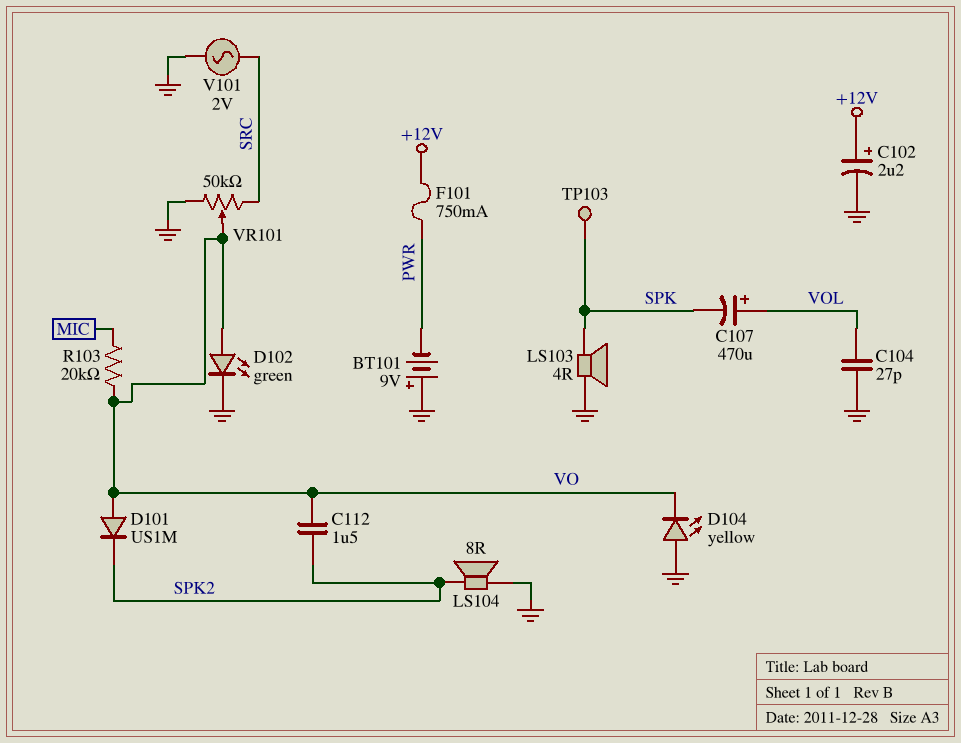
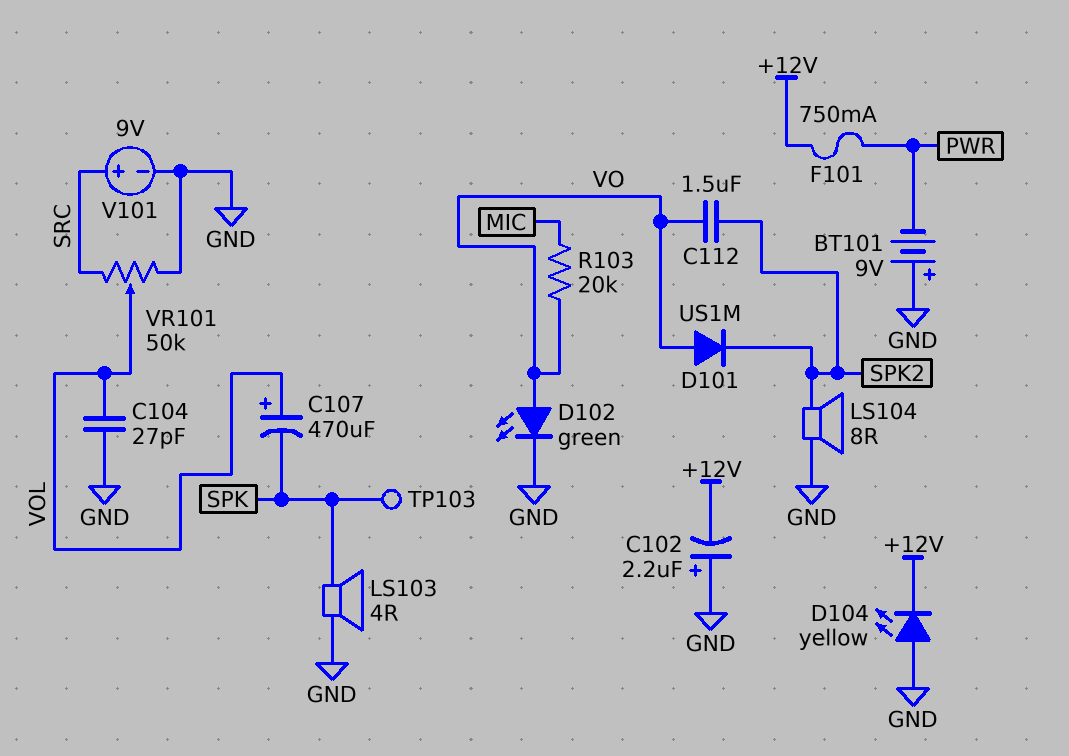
C102: 2.2uF (plus +12V, minus GND) -> 2.2uF (plus GND, minus +12V)
D104: LED yellow (A GND, K VO) -> LED yellow (A GND, K +12V)
V101: AC 2V (GND, SRC) -> 9V (plus SRC, minus GND)
VR101: 50k (GND, SRC, wiper VO) -> 50k (GND, SRC, wiper VOL)

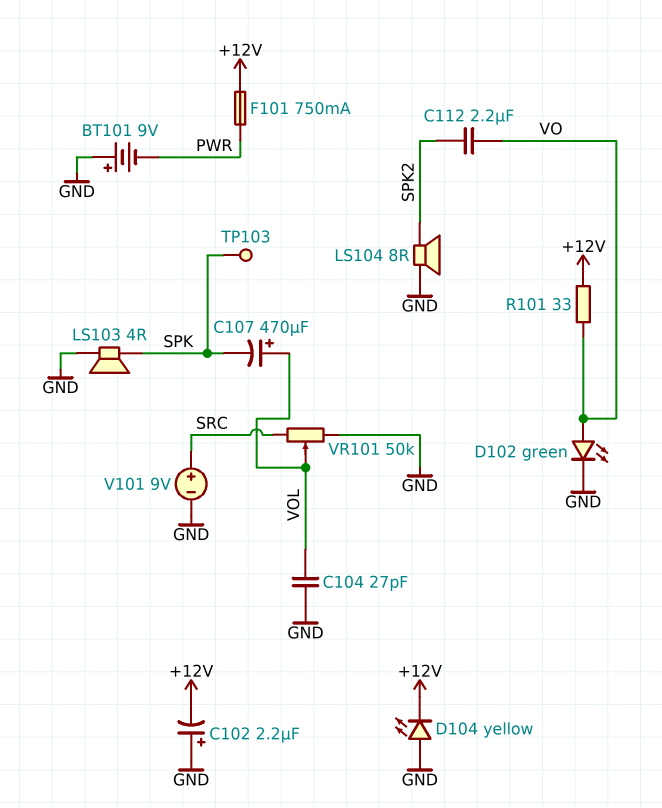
C112: 1.5uF (SPK2, VO) -> 2.2uF (SPK2, VO)
D101: diode US1M (A VO, K SPK2) -> none
R101: none -> 33 (+12V, VO)
R103: 20k (MIC, VO) -> none

